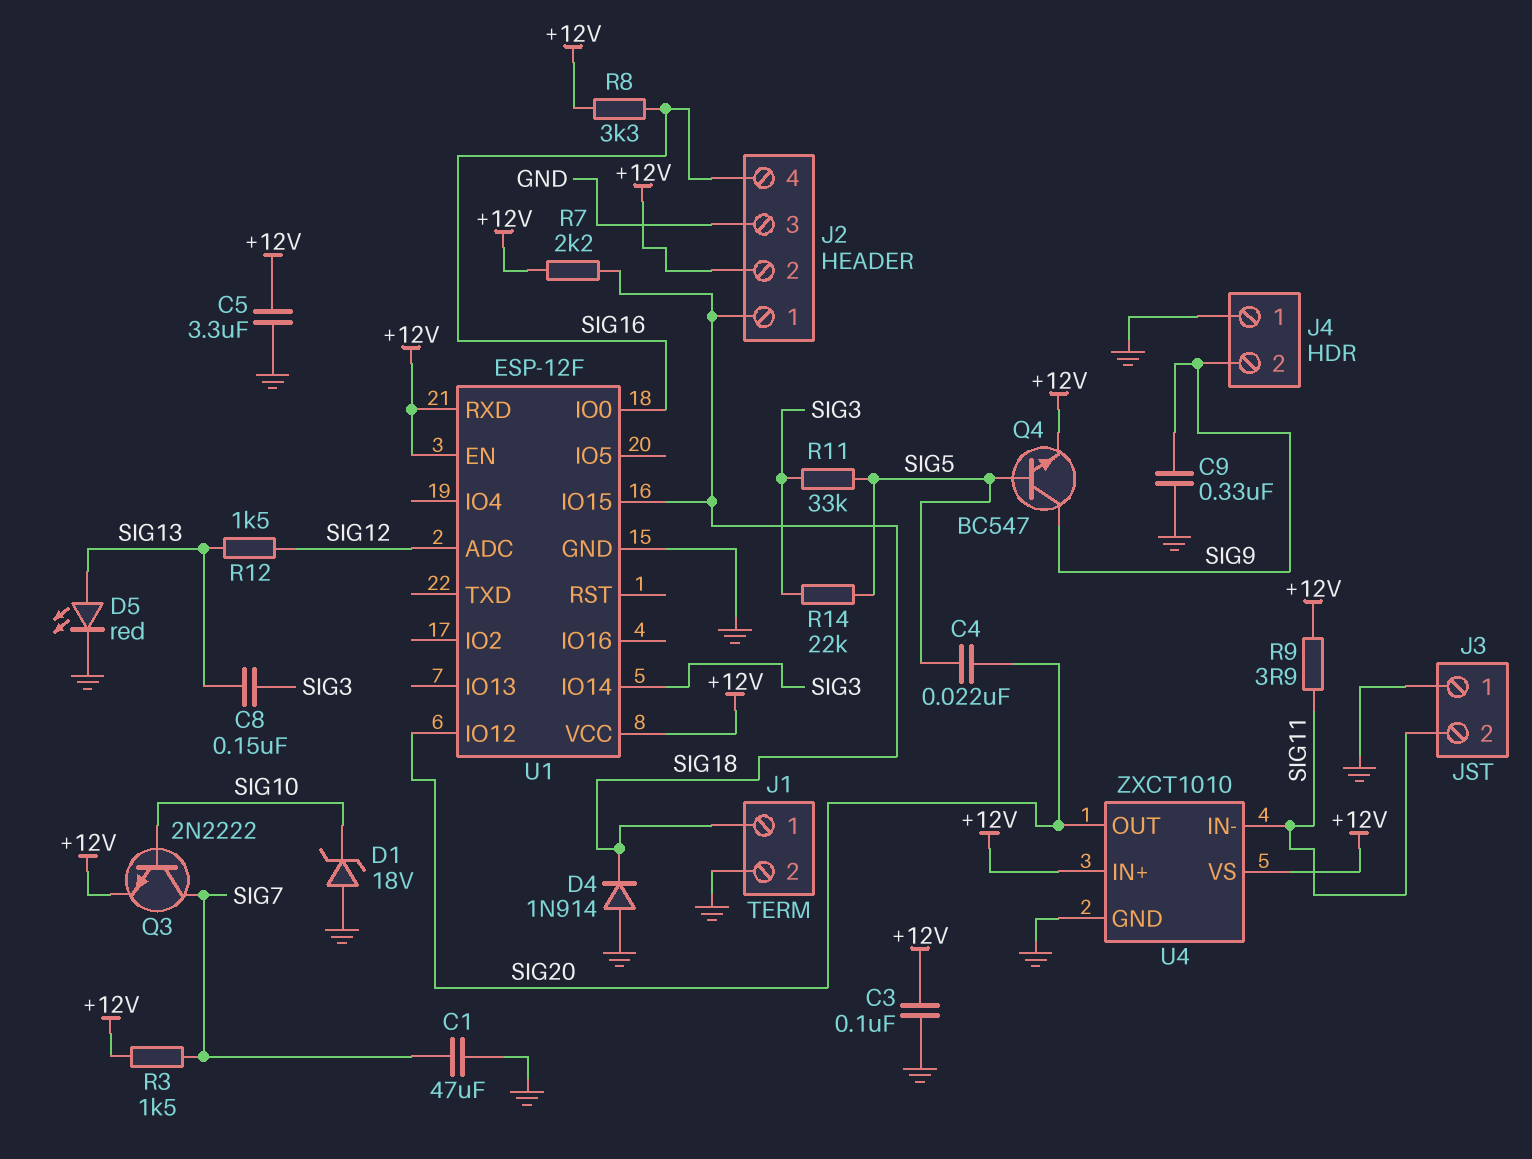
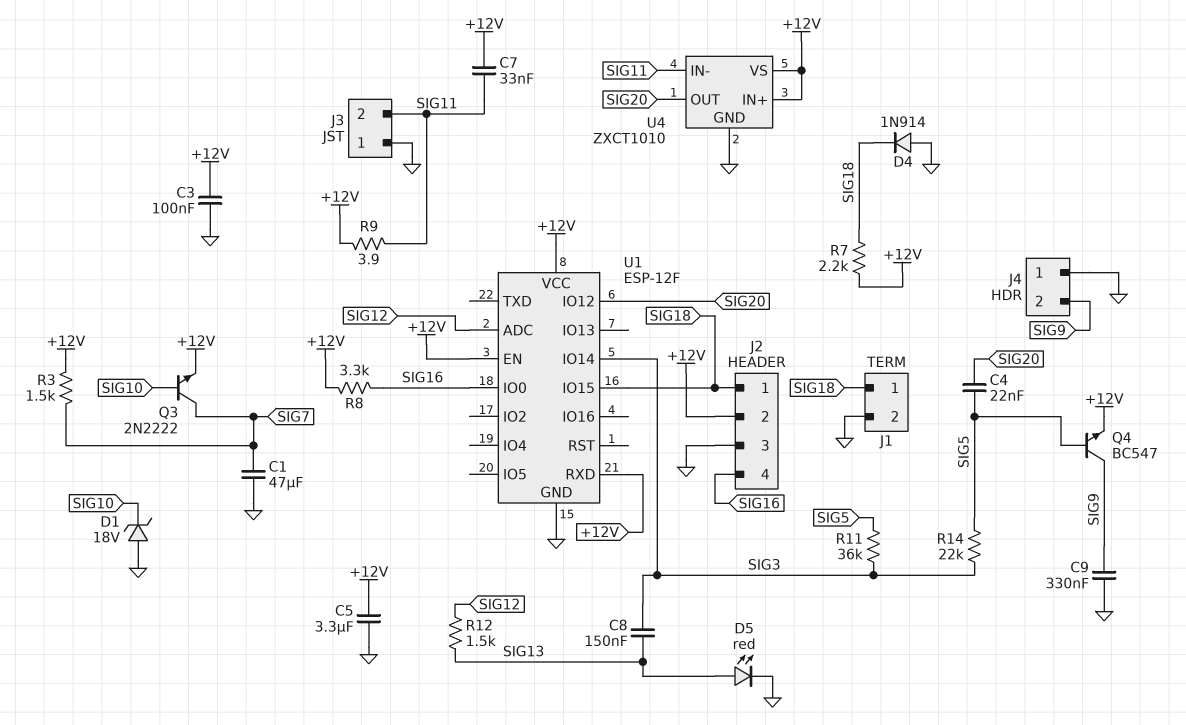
C7: none -> 33nF (+12V, SIG11)
R11: 33k (SIG3, SIG5) -> 36k (SIG3, SIG5)

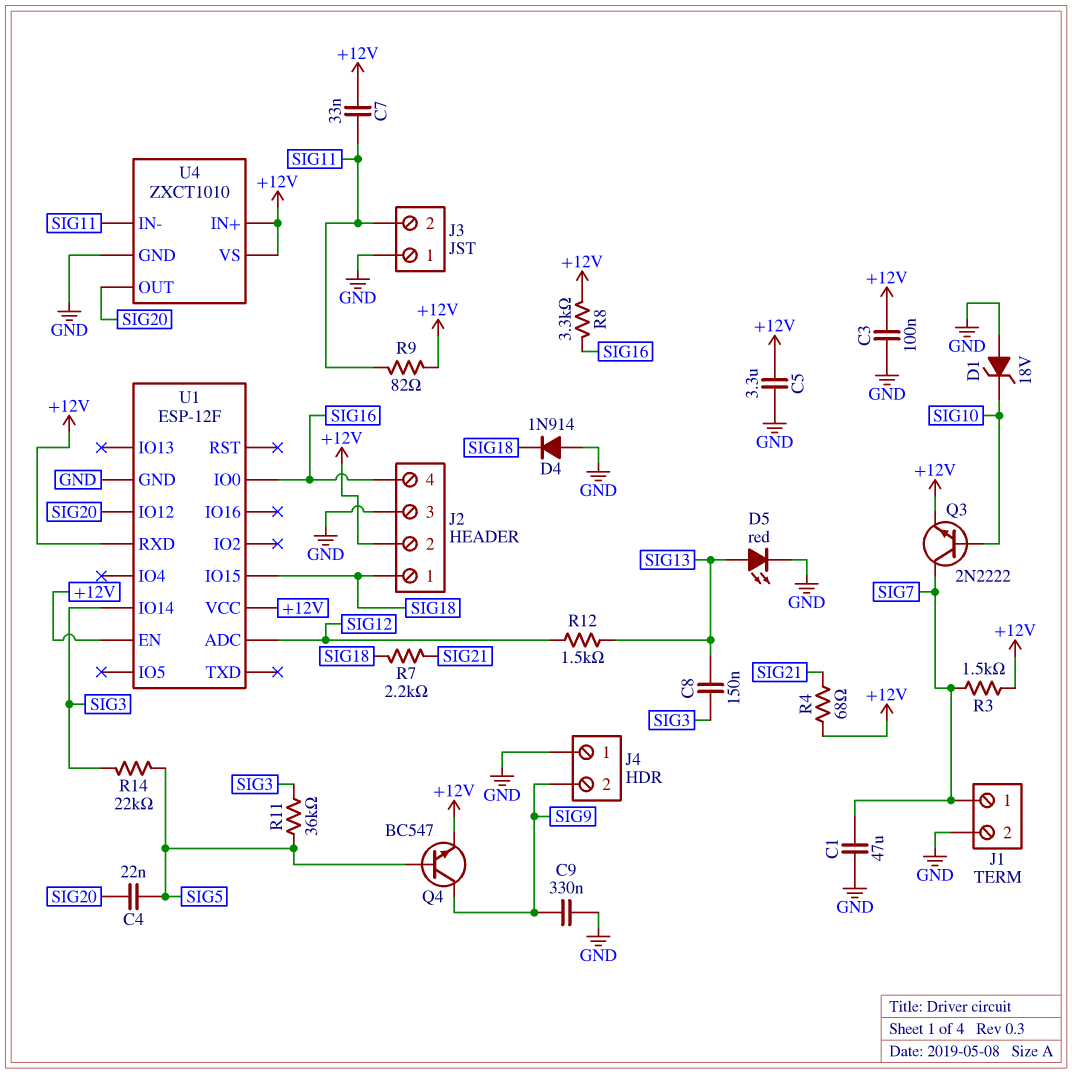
J1 pin 1: SIG18 -> SIG7
R4: none -> 68 (+12V, SIG21)
R7: 2.2k (+12V, SIG18) -> 2.2k (SIG18, SIG21)
R9: 3.9 (+12V, SIG11) -> 82 (+12V, SIG11)

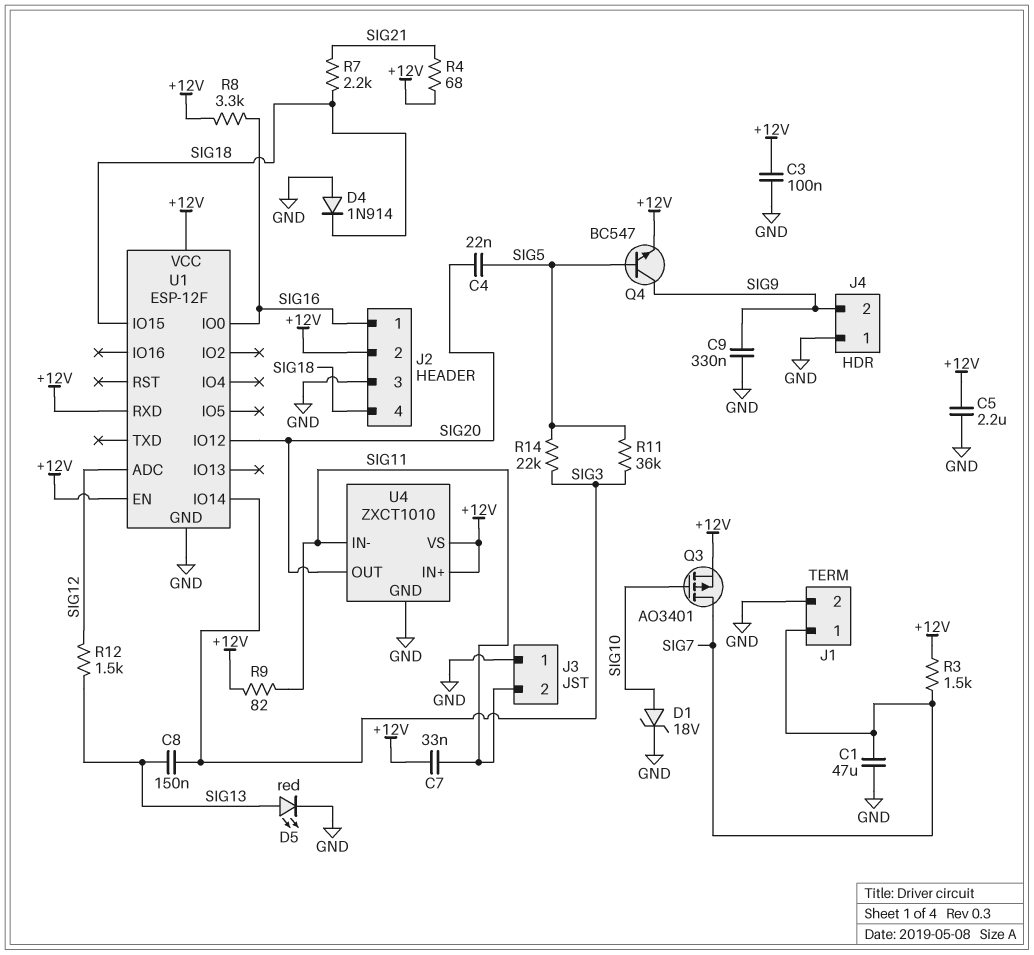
C5: 3.3uF (+12V, GND) -> 2.2uF (+12V, GND)
D1: zener 18V (A GND, K SIG10) -> zener 18V (A SIG10, K GND)
J2 pin 1: SIG18 -> SIG16
J2 pin 4: SIG16 -> SIG18
Q3: NPN 2N2222 (B SIG10, C SIG7, E +12V) -> PMOS AO3401 (G SIG10, D SIG7, S +12V)

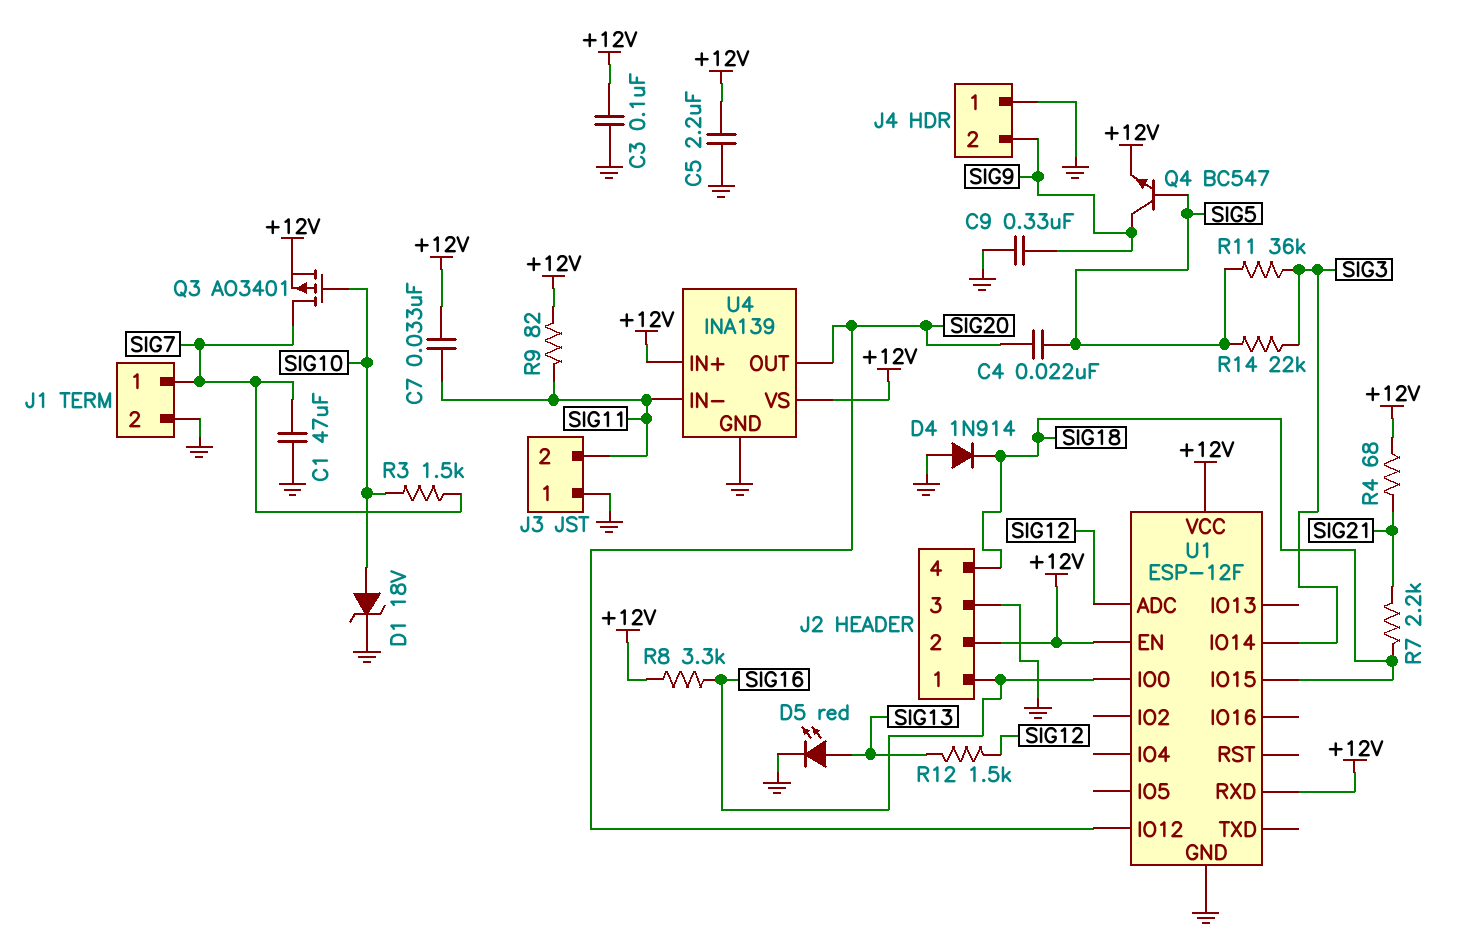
C8: 150nF (SIG3, SIG13) -> none
R3: 1.5k (+12V, SIG7) -> 1.5k (SIG7, SIG10)
U4: ZXCT1010 -> INA139

